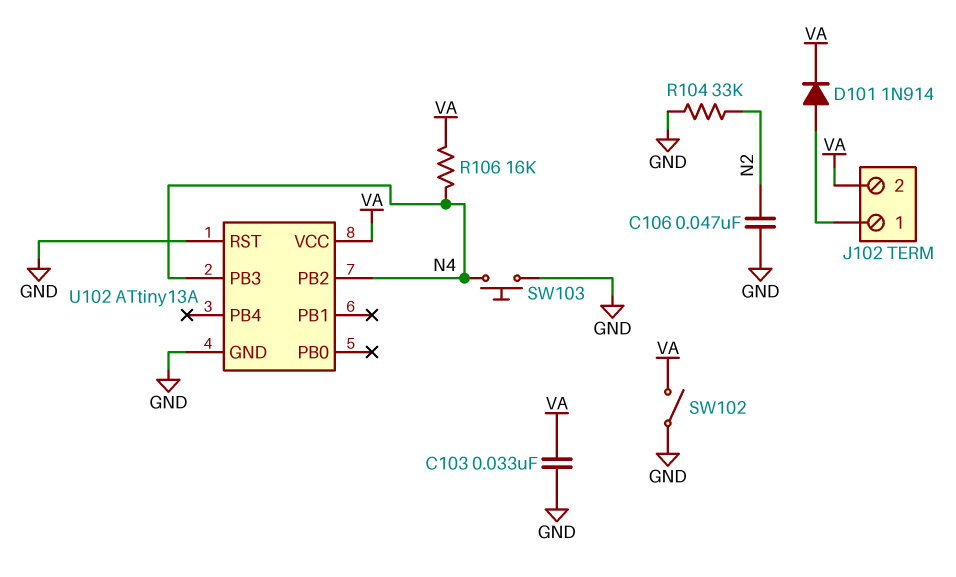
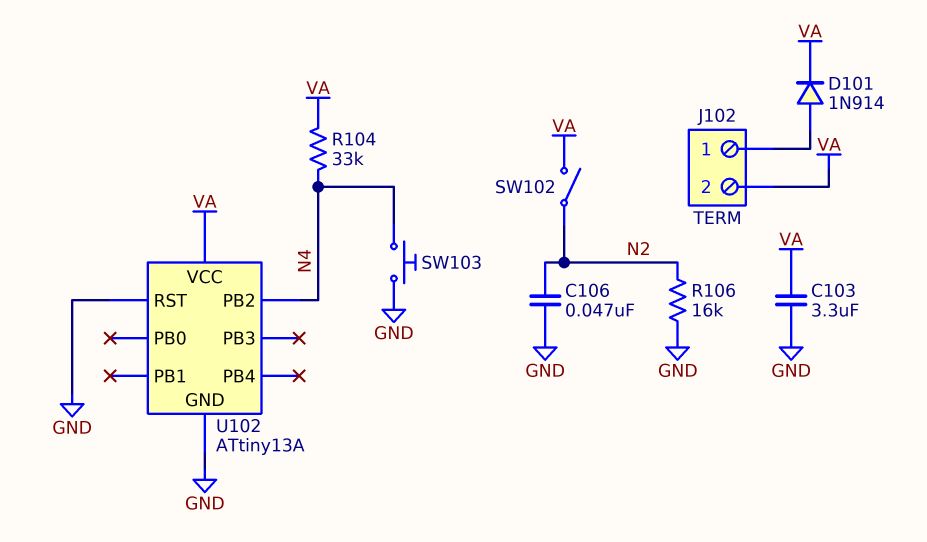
C103: 33nF (GND, VA) -> 3.3uF (GND, VA)
R104: 33k (GND, N2) -> 33k (N4, VA)
R106: 16k (N4, VA) -> 16k (GND, N2)
SW102: switch (GND, VA) -> switch (N2, VA)
U102 pin PB3: N4 -> none

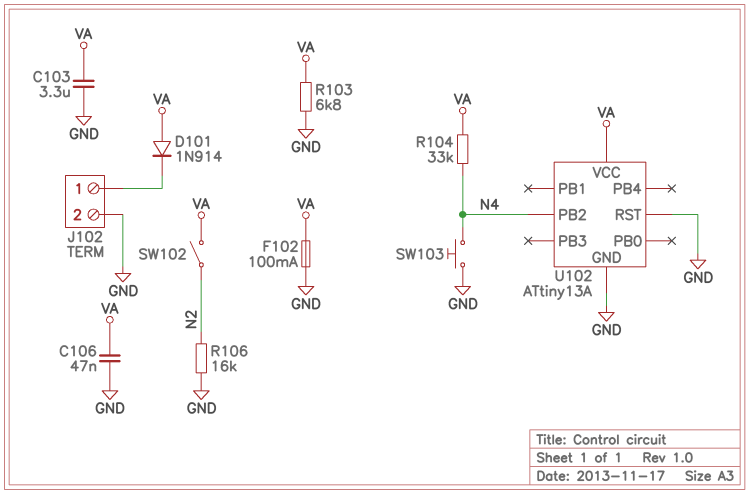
C106: 47nF (GND, N2) -> 47nF (GND, VA)
D101: diode 1N914 (A J102/1, K VA) -> diode 1N914 (A VA, K J102/1)
F102: none -> 100mA (GND, VA)
J102 pin 2: VA -> GND
R103: none -> 6.8k (GND, VA)

